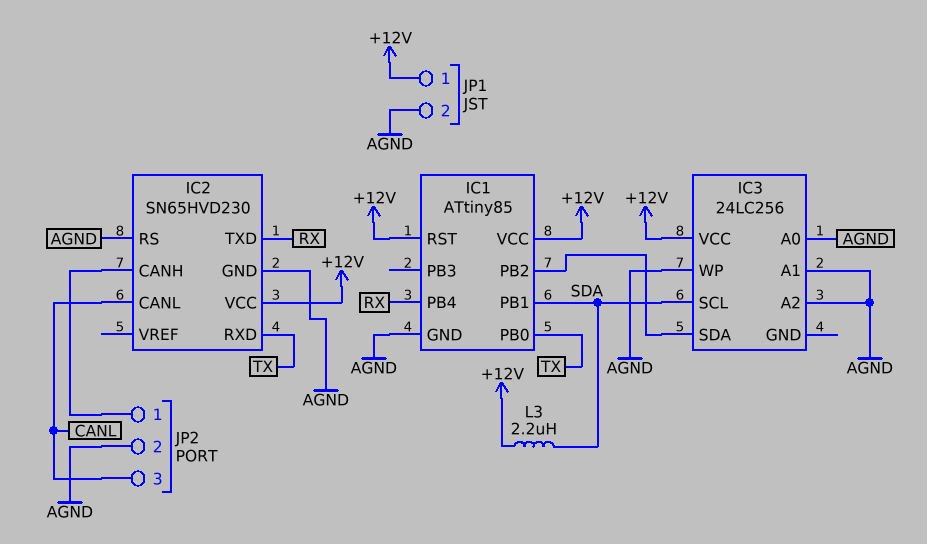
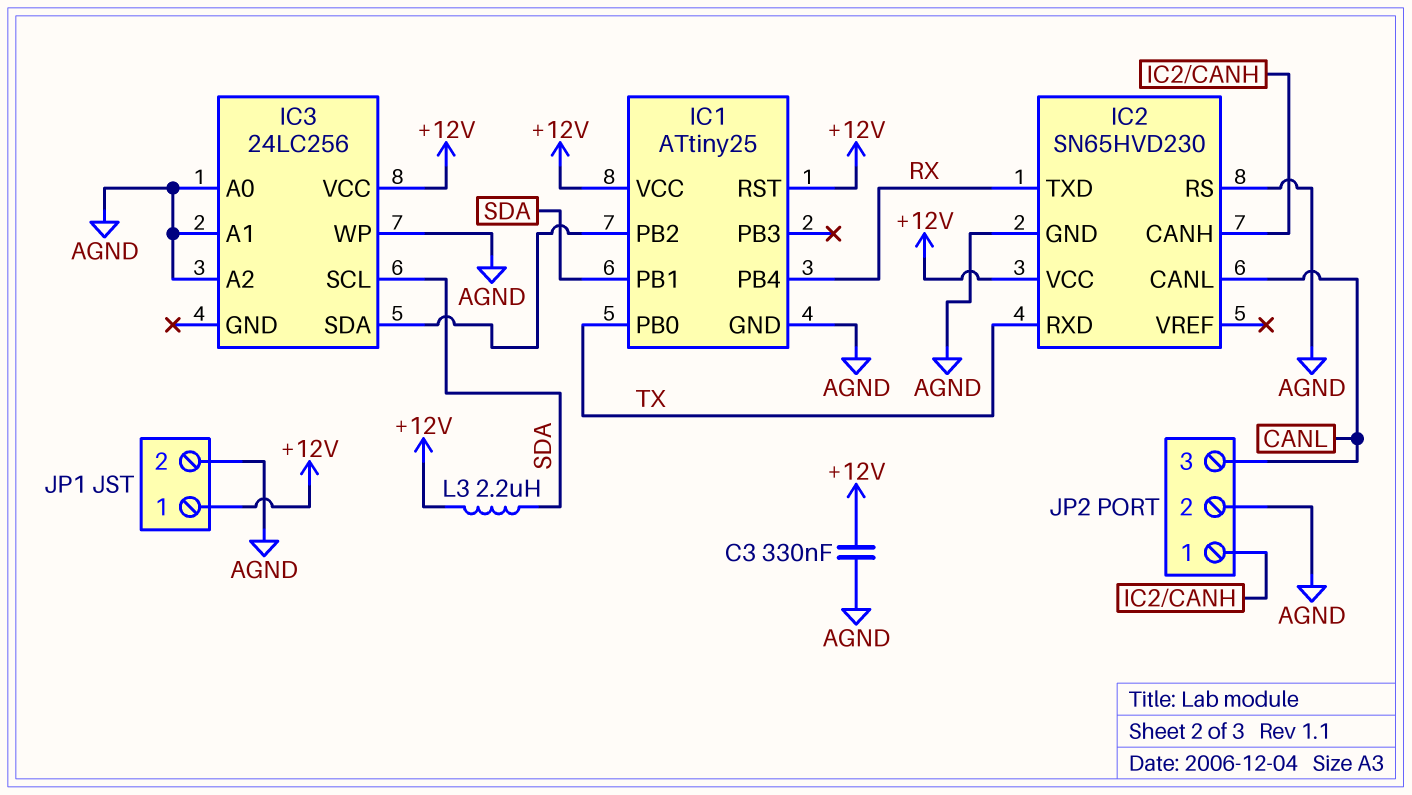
C3: none -> 330nF (+12V, AGND)
IC1: ATtiny85 -> ATtiny25

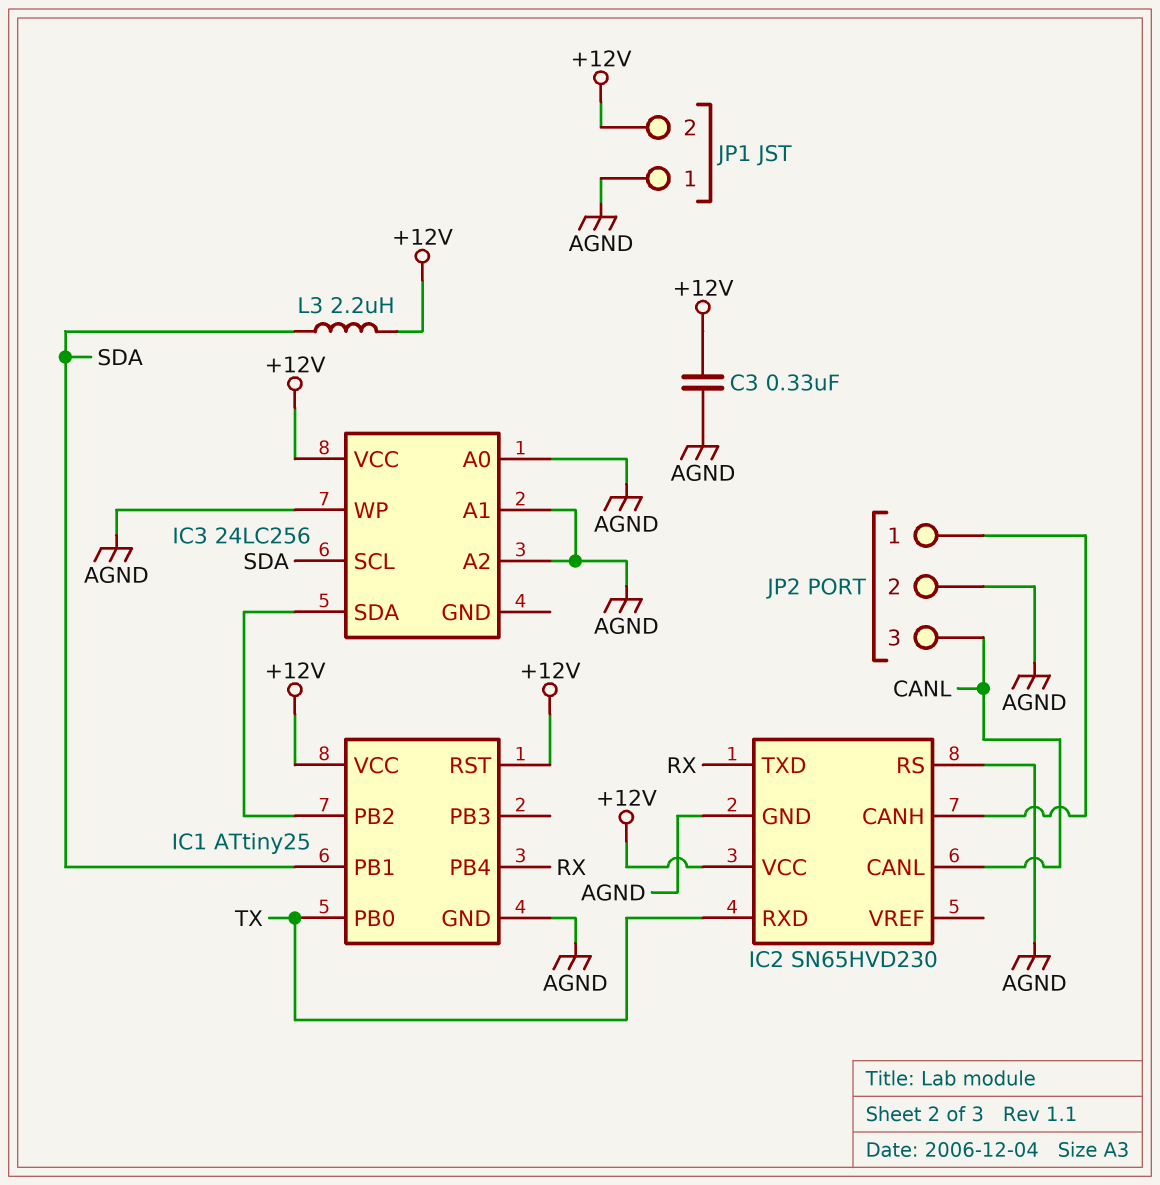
JP1 pin 1: +12V -> AGND
JP1 pin 2: AGND -> +12V

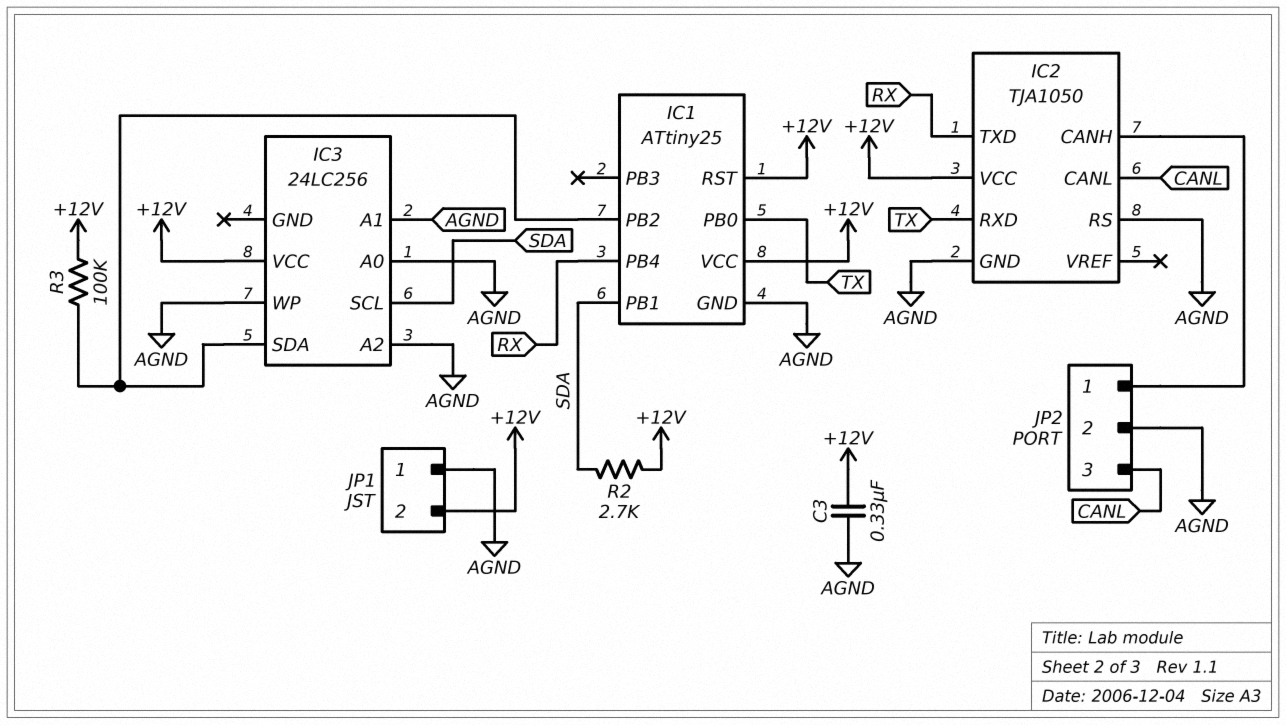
IC2: SN65HVD230 -> TJA1050
L3: 2.2uH (+12V, SDA) -> none
R2: none -> 2.7k (+12V, SDA)
R3: none -> 100k (+12V, IC1/PB2)

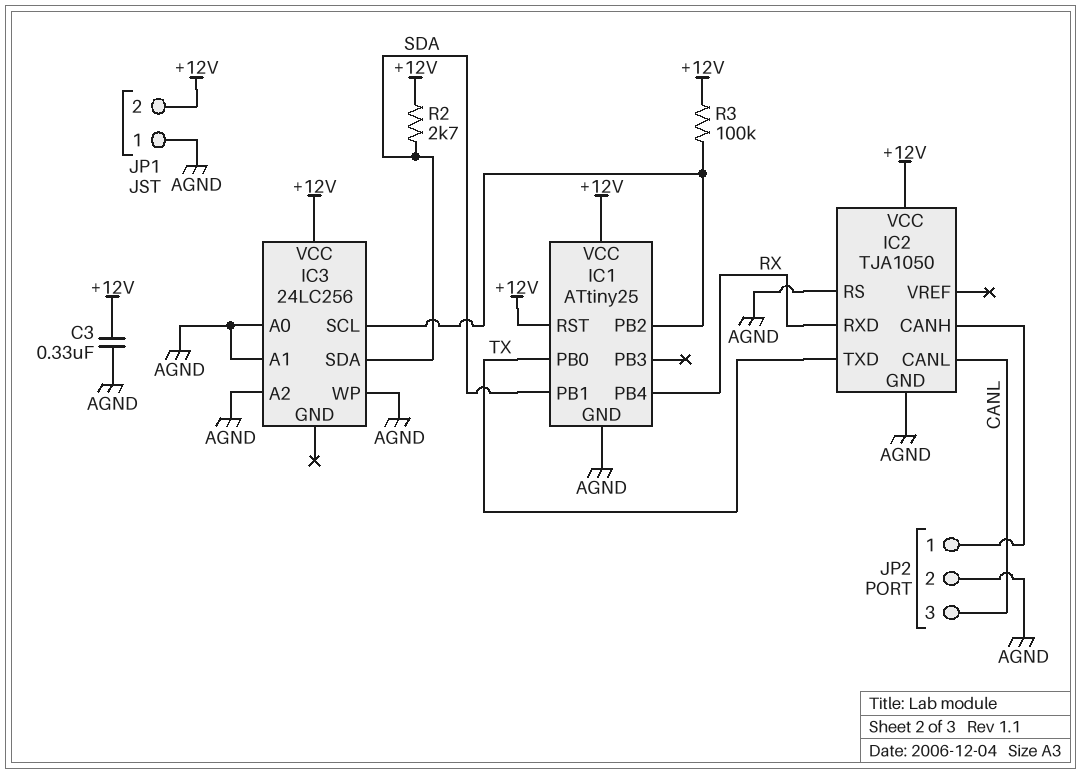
IC2 pin RXD: TX -> RX
IC2 pin TXD: RX -> TX
IC3 pin SCL: SDA -> IC1/PB2
IC3 pin SDA: IC1/PB2 -> SDA

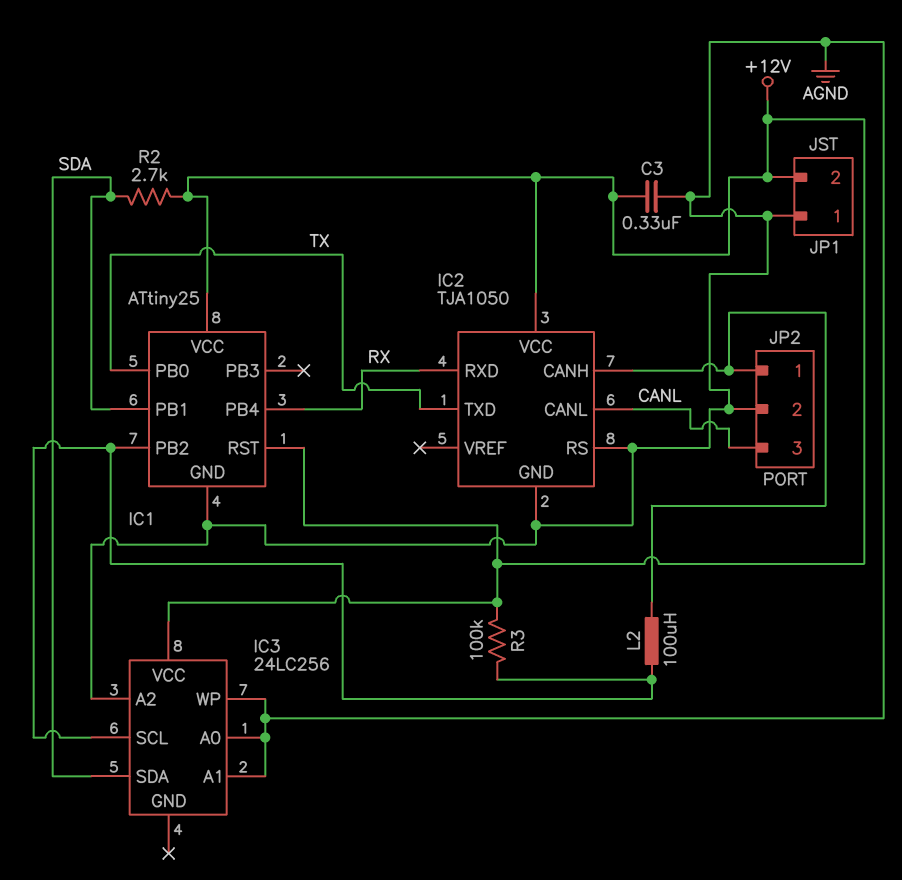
L2: none -> 100uH (IC1/PB2, IC2/CANH)

